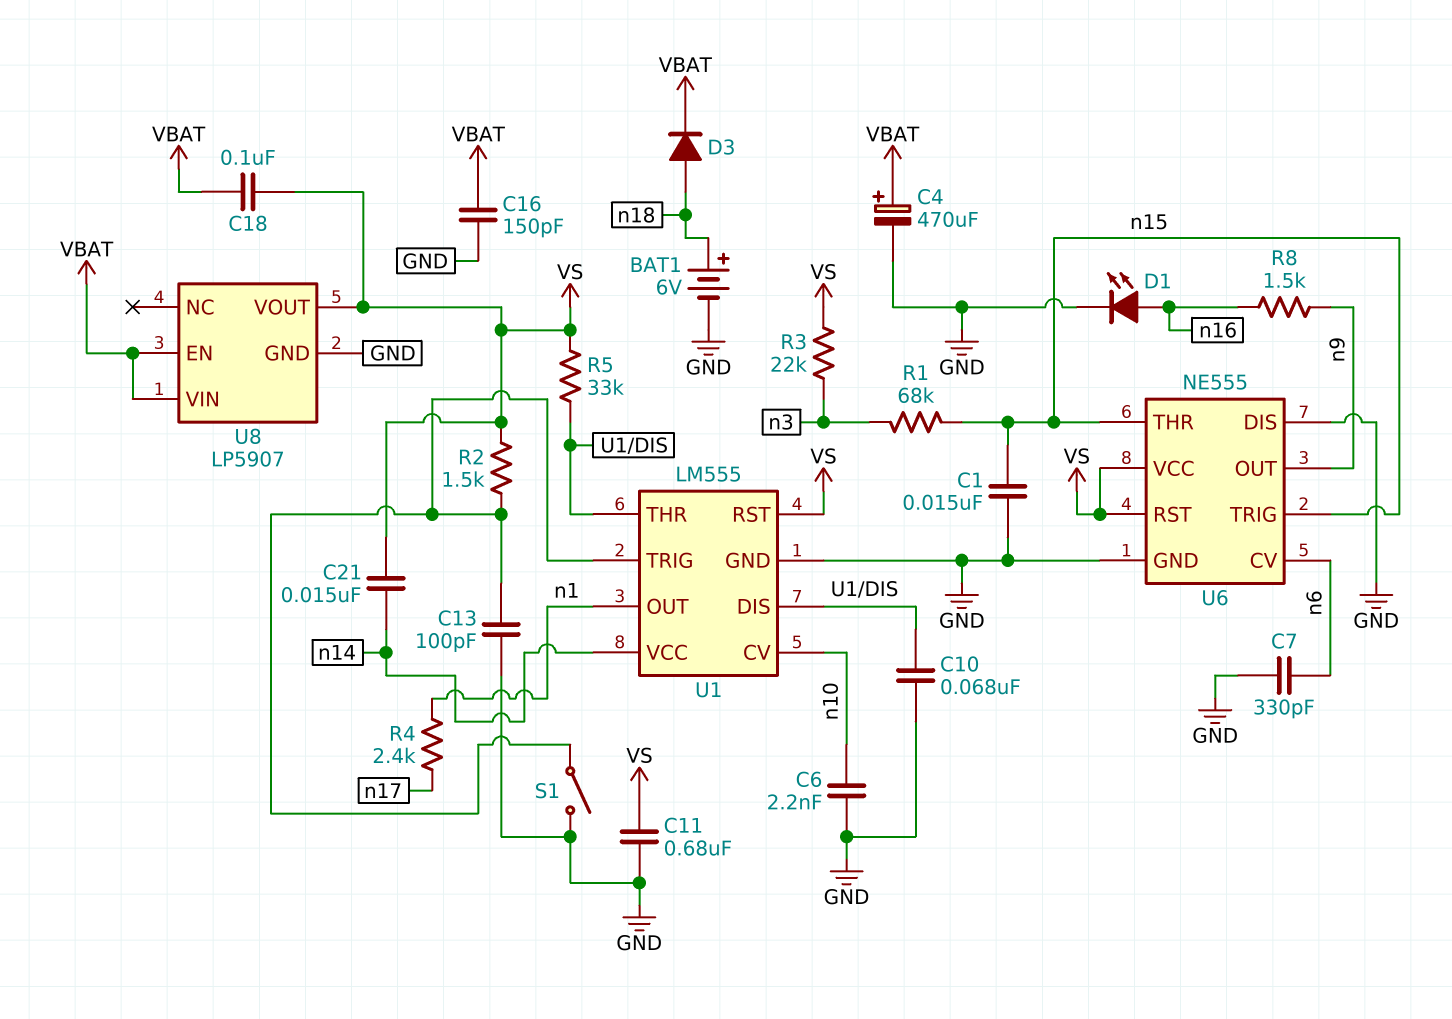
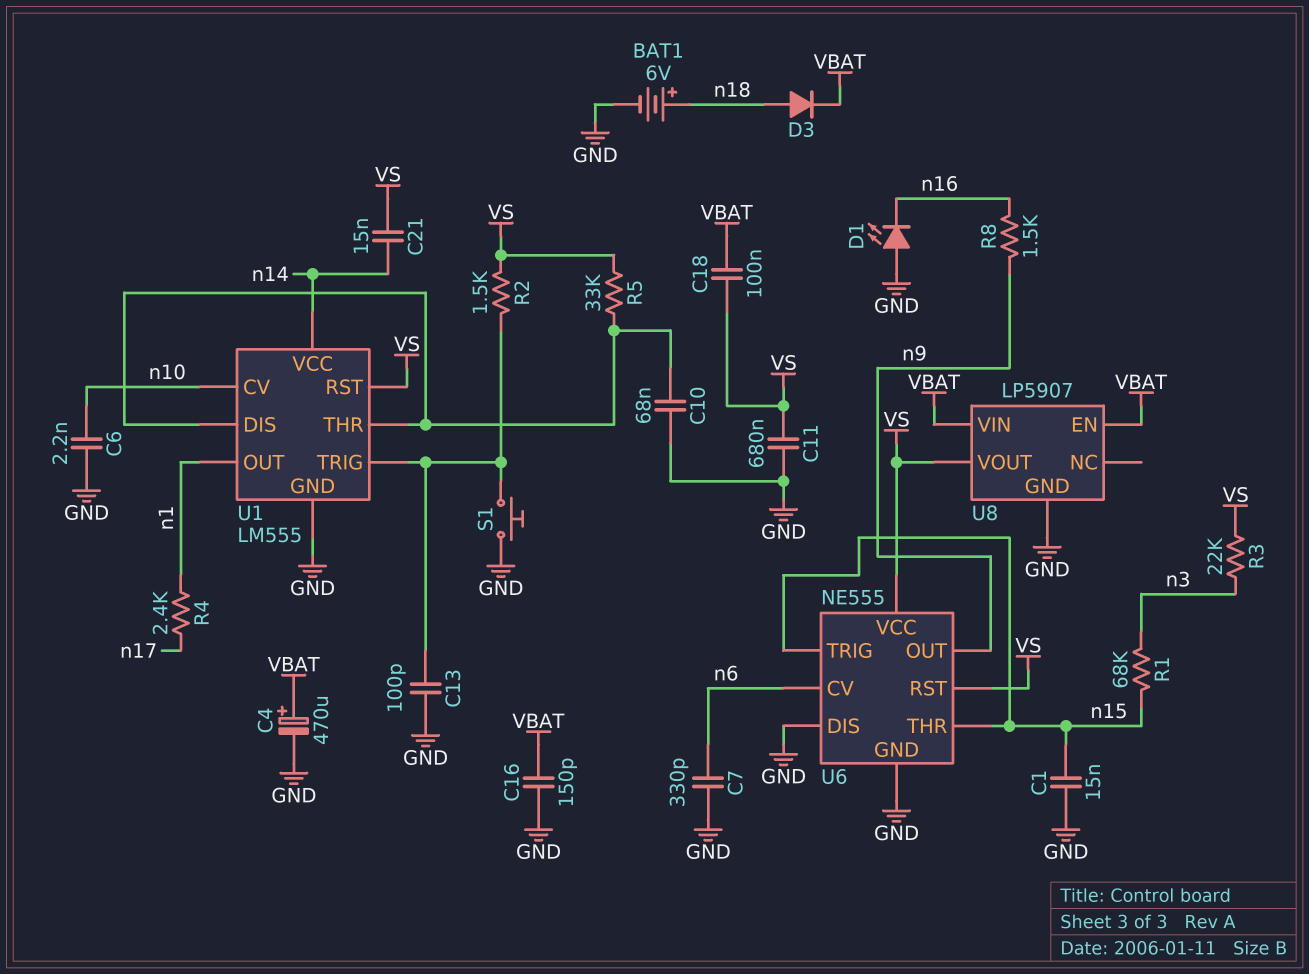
D1: LED (A n16, K GND) -> LED (A GND, K n16)
S1: switch (GND, U1/TRIG) -> button (GND, U1/TRIG)

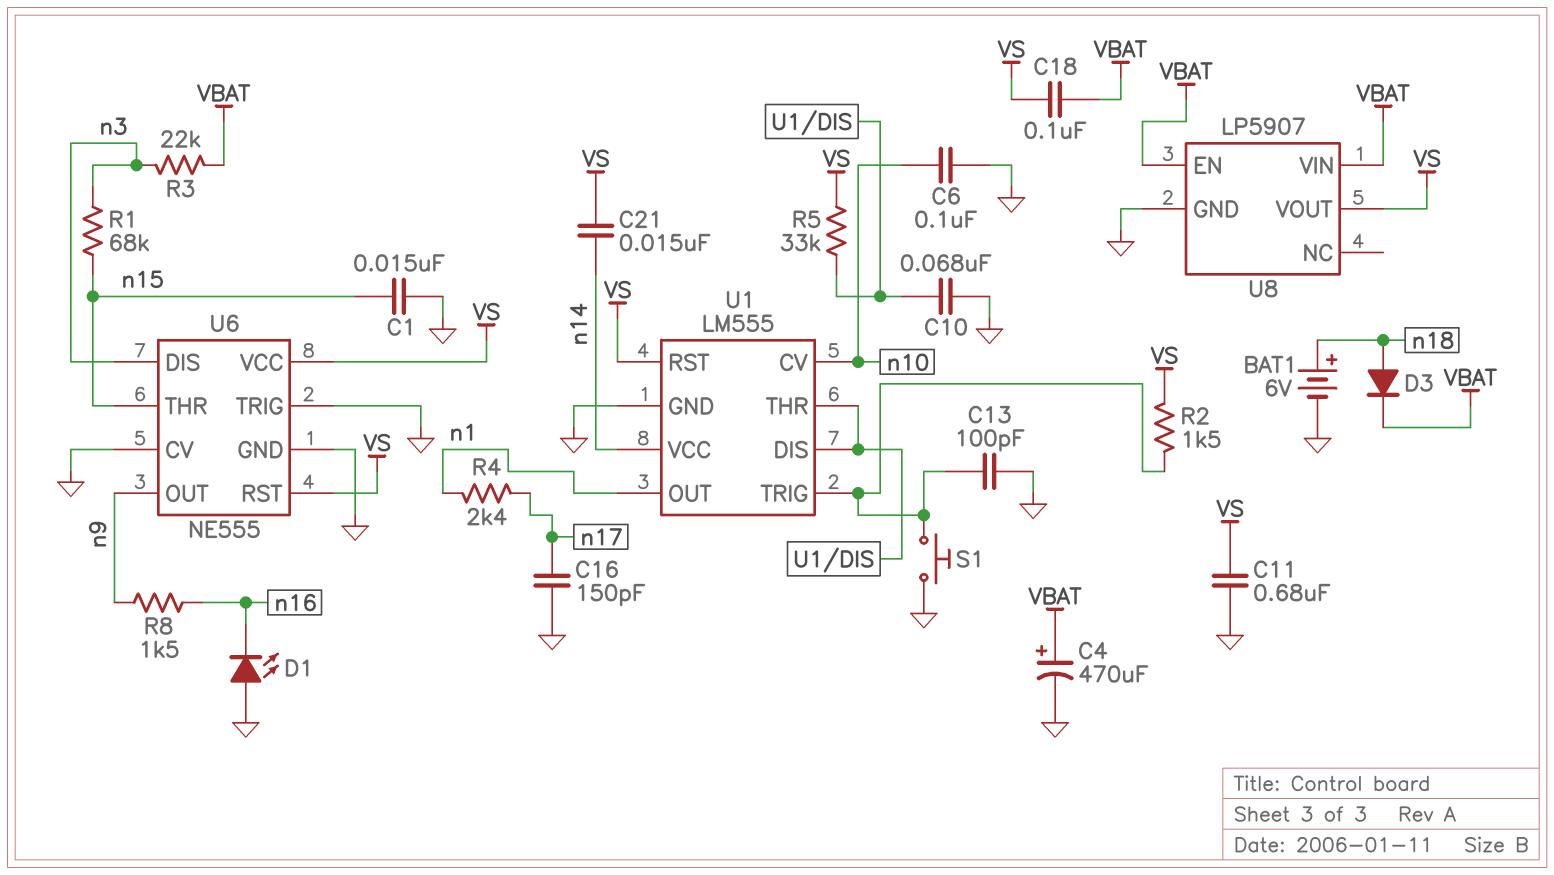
C6: 2.2nF (GND, n10) -> 100nF (GND, n10)
C7: 330pF (GND, n6) -> none
C16: 150pF (GND, VBAT) -> 150pF (GND, n17)
R3: 22k (VS, n3) -> 22k (VBAT, n3)
U6 pin CV: n6 -> GND
U6 pin DIS: GND -> n3
U6 pin TRIG: n15 -> GND

